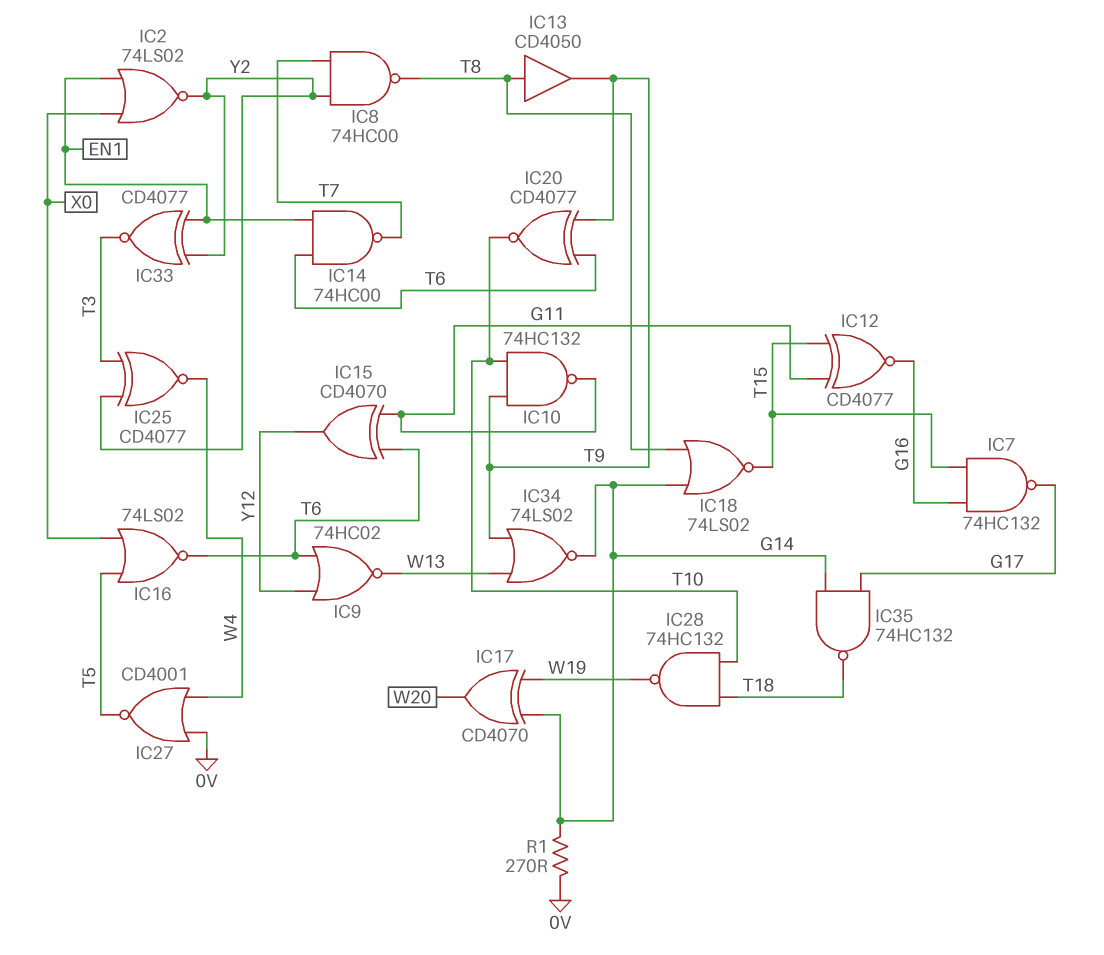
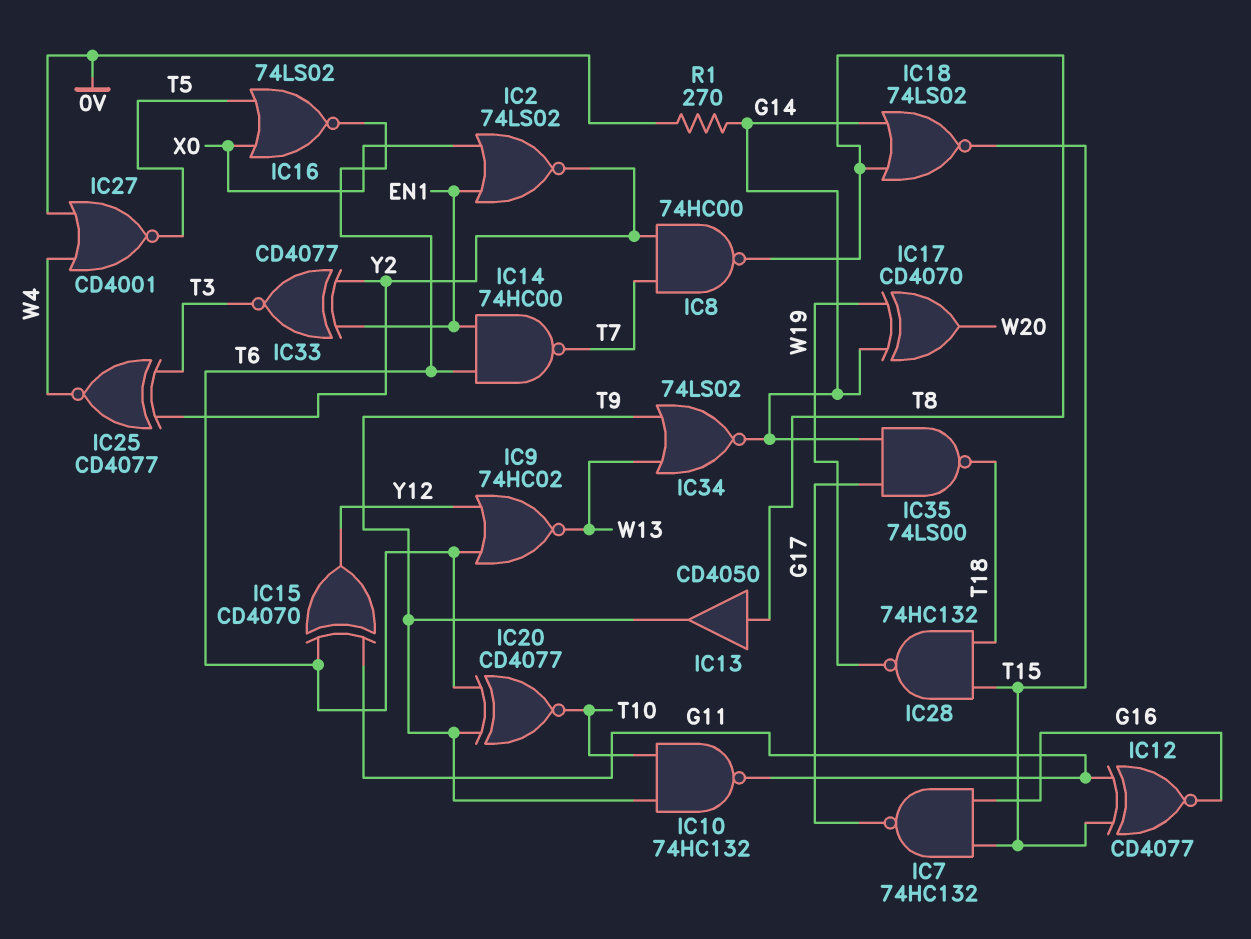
IC28: NAND 74HC132 (in T10, in T18, out W19) -> NAND 74HC132 (in T15, in T18, out W19)
IC35: NAND 74HC132 (in G14, in G17, out T18) -> NAND 74LS00 (in G14, in G17, out T18)

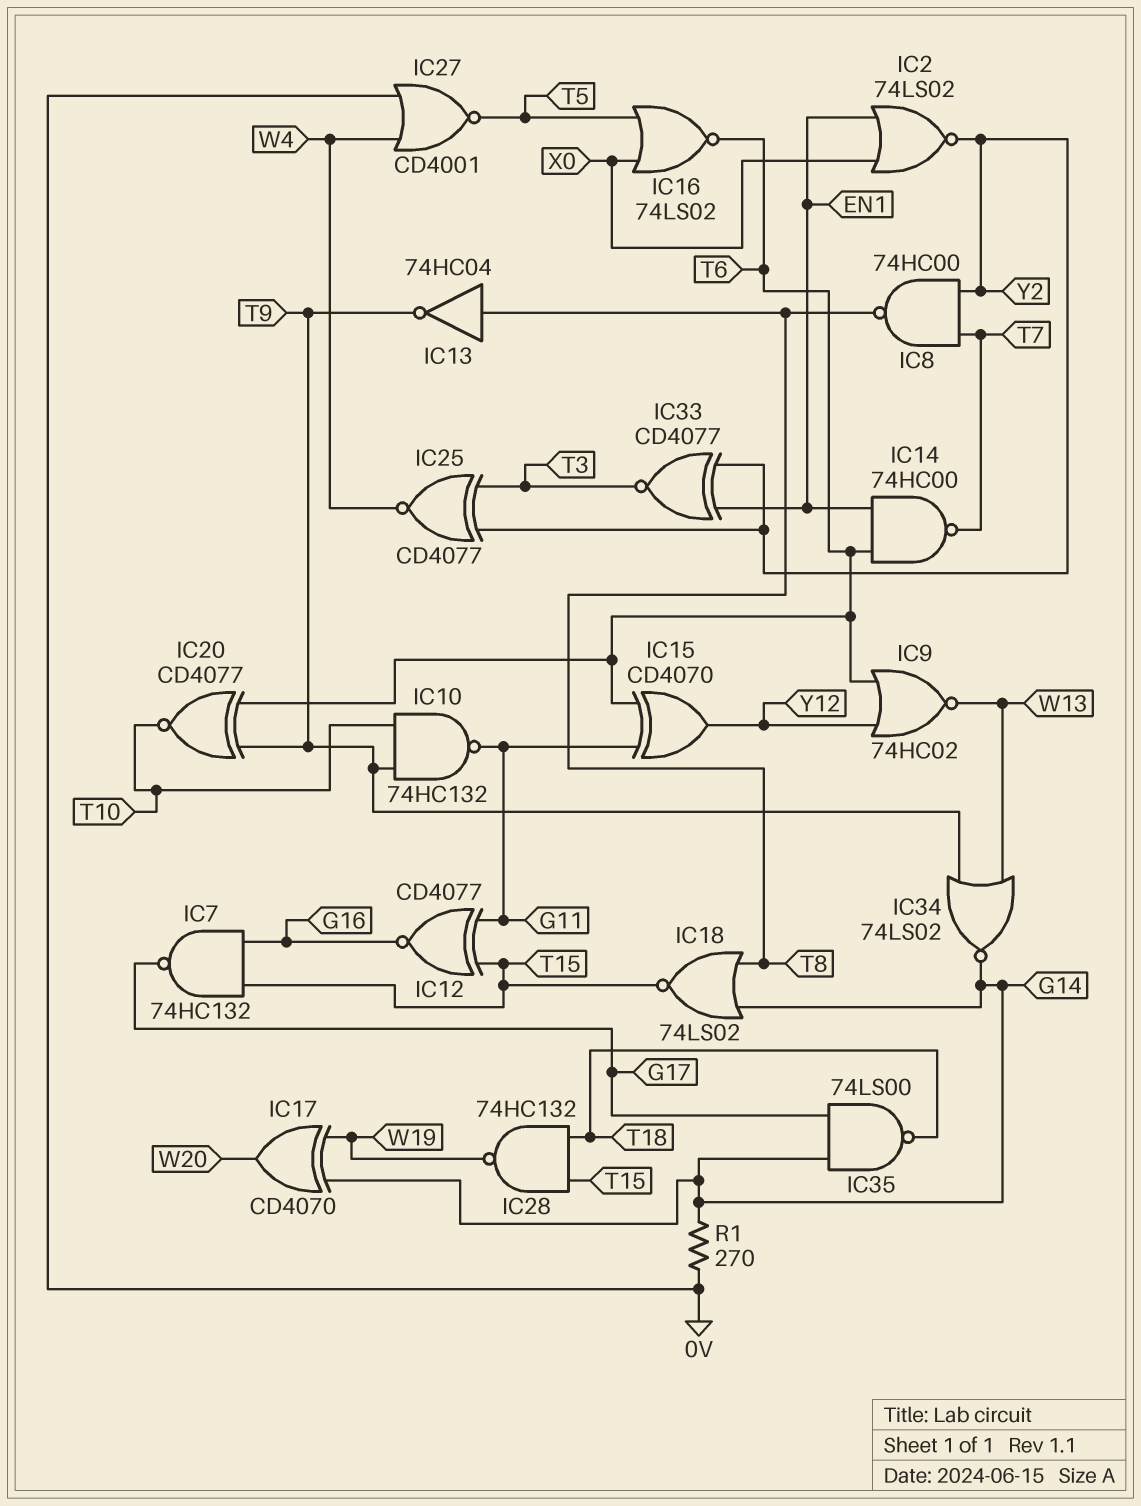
IC13: buffer CD4050 (in T8, out T9) -> NOT 74HC04 (in T8, out T9)

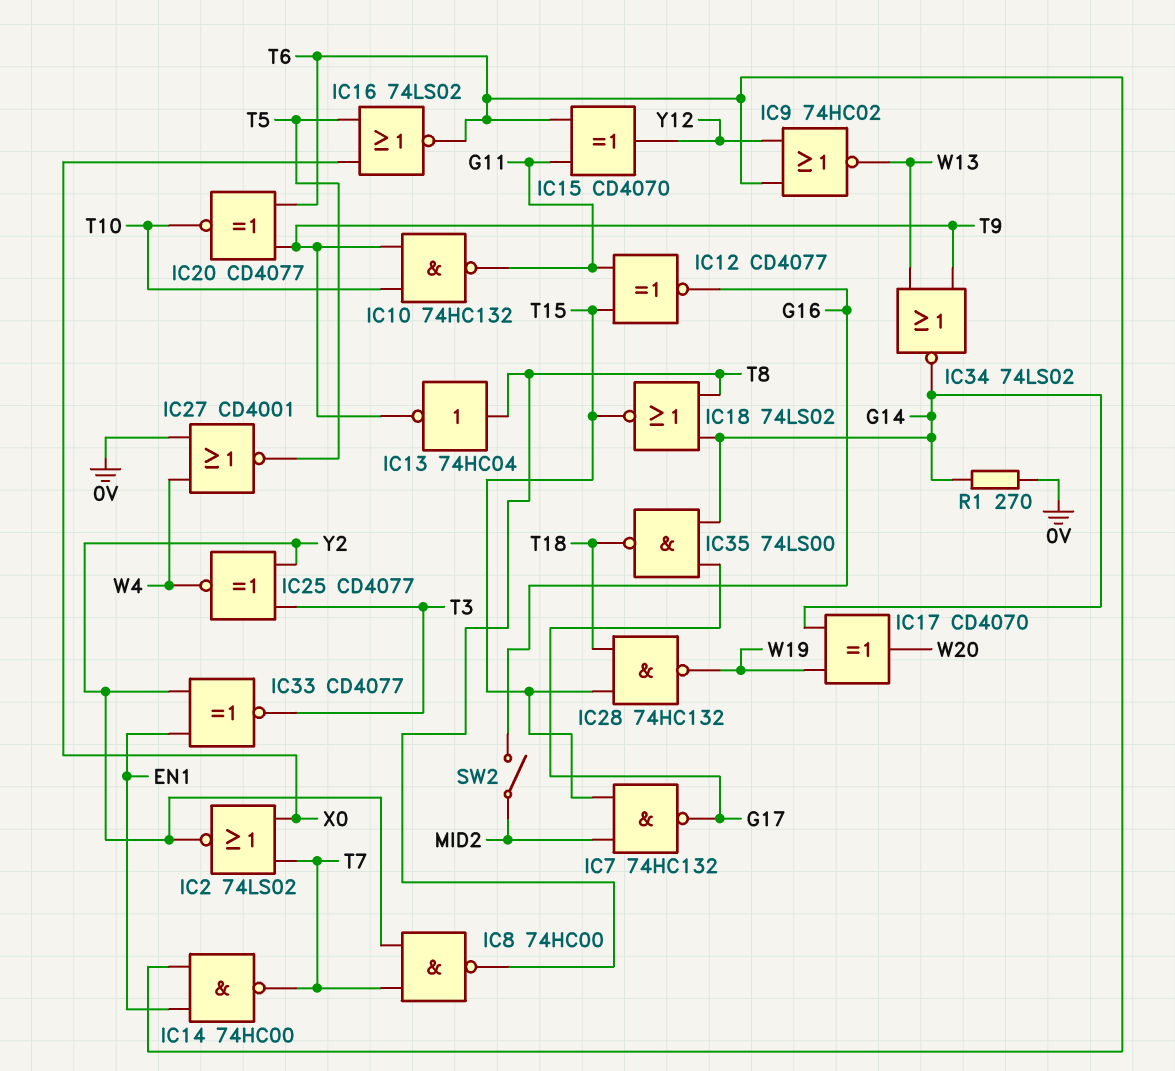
IC2: NOR 74LS02 (in EN1, in X0, out Y2) -> NOR 74LS02 (in T7, in X0, out Y2)
IC7: NAND 74HC132 (in G16, in T15, out G17) -> NAND 74HC132 (in MID2, in T15, out G17)
SW2: none -> switch (G16, MID2)

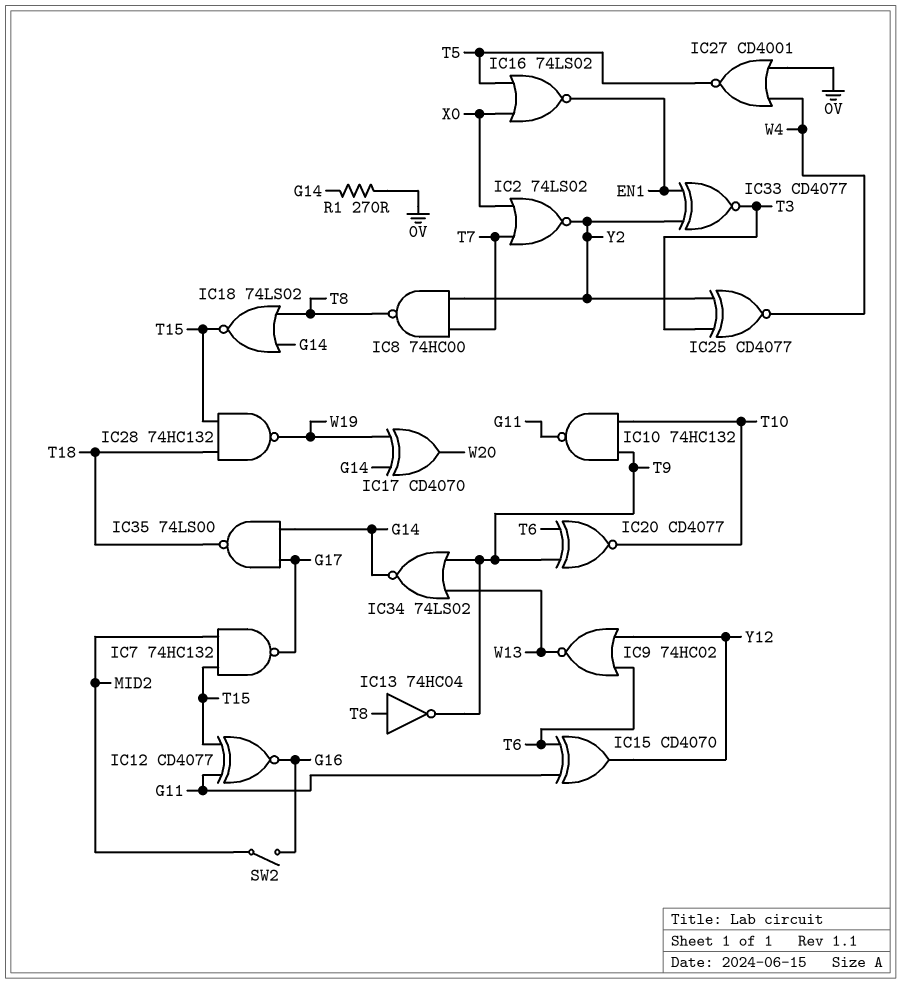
IC14: NAND 74HC00 (in EN1, in T6, out T7) -> none
IC16: NOR 74LS02 (in T5, in X0, out T6) -> NOR 74LS02 (in T5, in X0, out EN1)

